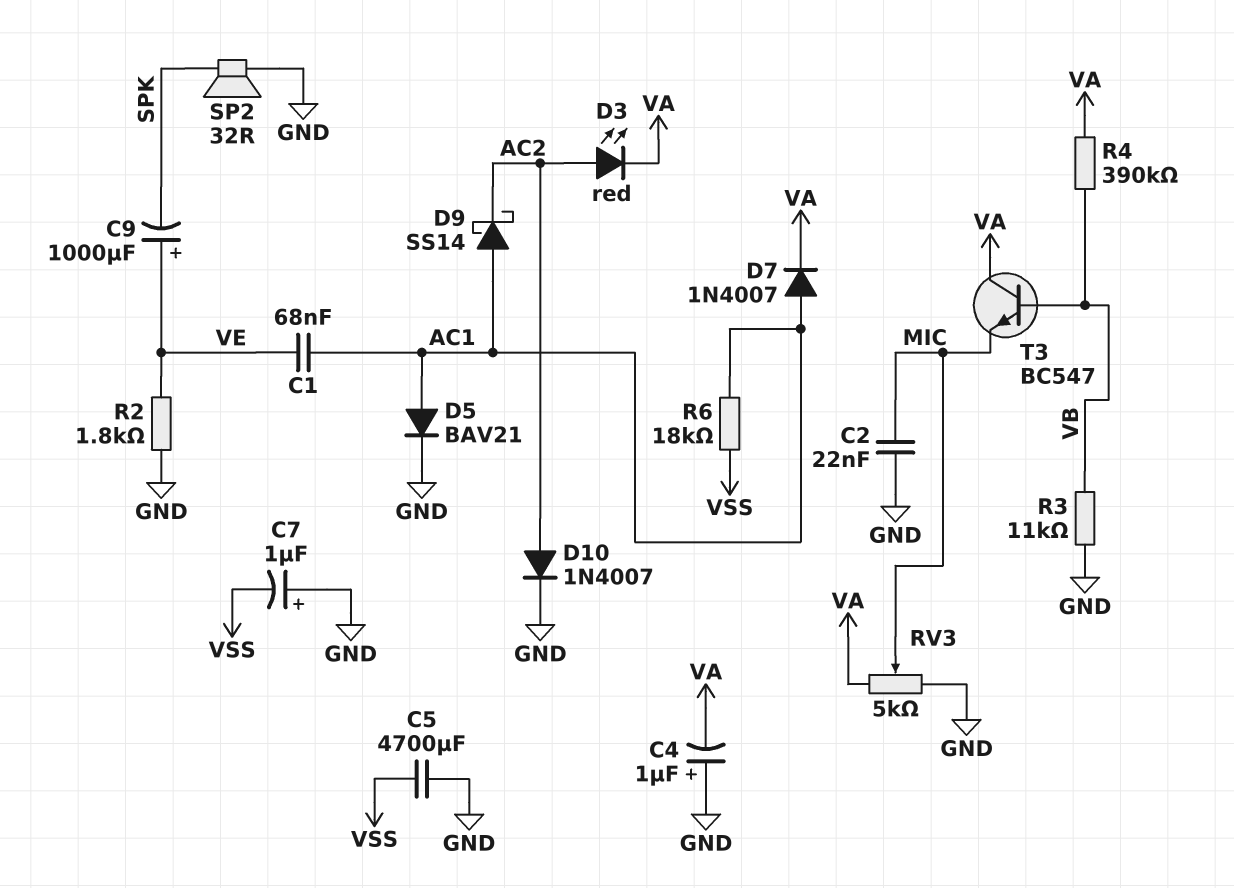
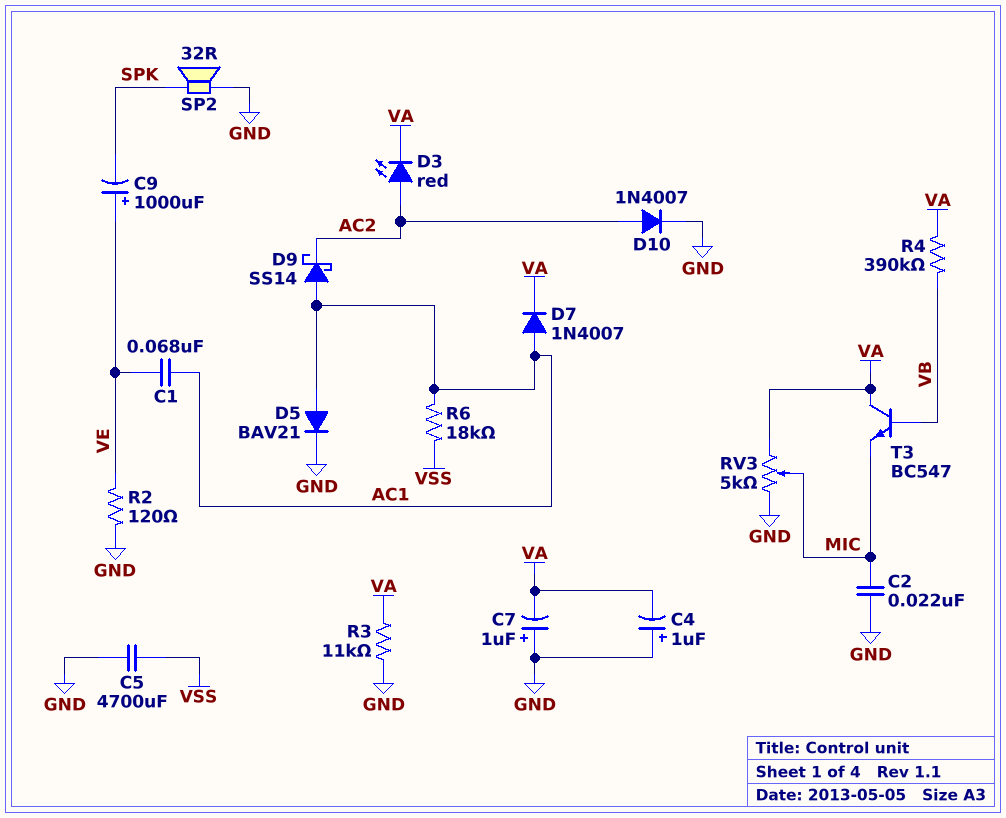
C7: 1uF (plus GND, minus VSS) -> 1uF (plus GND, minus VA)
R2: 1.8k (GND, VE) -> 120 (GND, VE)
R3: 11k (GND, VB) -> 11k (GND, VA)

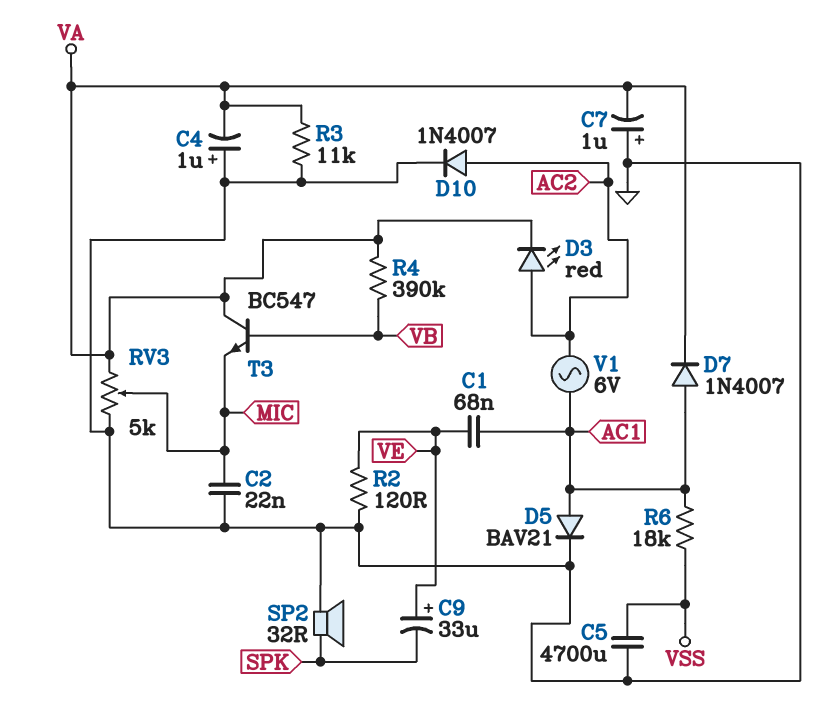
C9: 1000uF (plus VE, minus SPK) -> 33uF (plus VE, minus SPK)
D9: schottky SS14 (A AC1, K AC2) -> none
V1: none -> AC 6V (AC1, AC2)

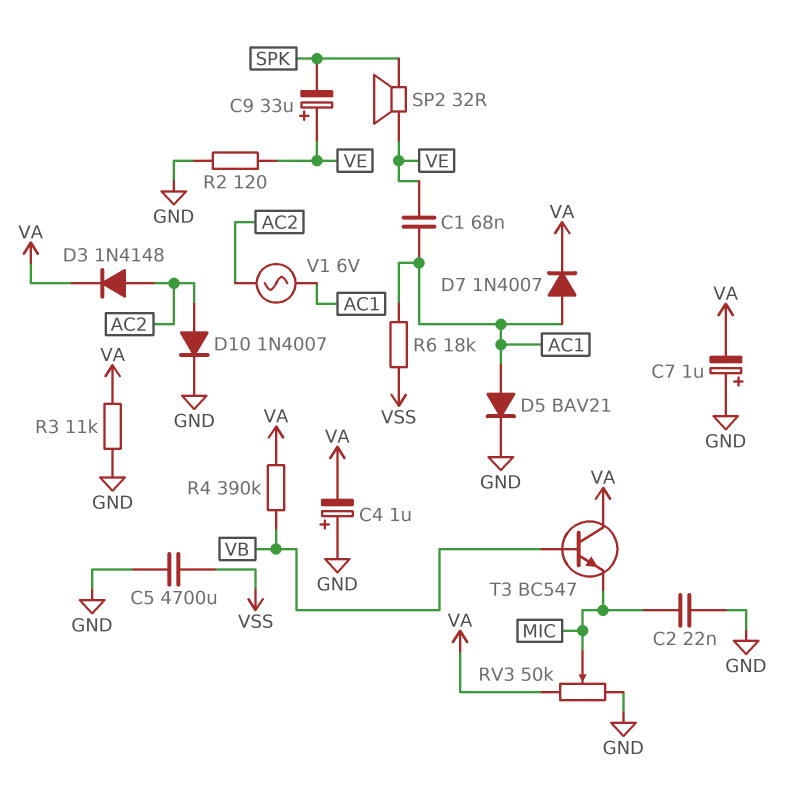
D3: LED red (A AC2, K VA) -> diode 1N4148 (A AC2, K VA)
RV3: 5k (GND, VA, wiper MIC) -> 50k (GND, VA, wiper MIC)
SP2: speaker 32R (GND, SPK) -> speaker 32R (SPK, VE)

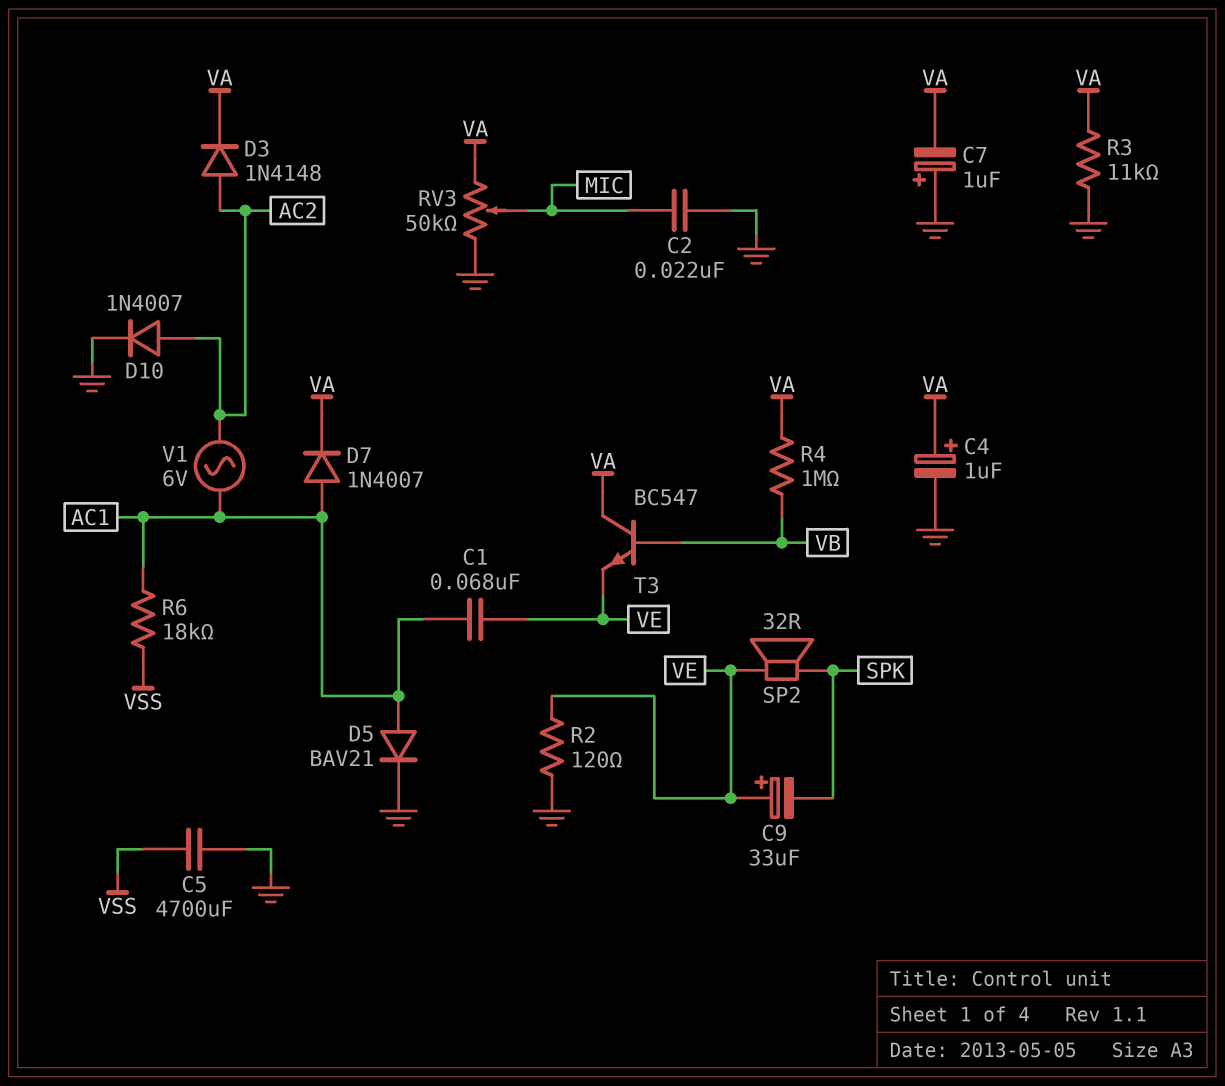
C4: 1uF (plus GND, minus VA) -> 1uF (plus VA, minus GND)
R4: 390k (VA, VB) -> 1M (VA, VB)
T3: NPN BC547 (B VB, C VA, E MIC) -> NPN BC547 (B VB, C VA, E VE)

